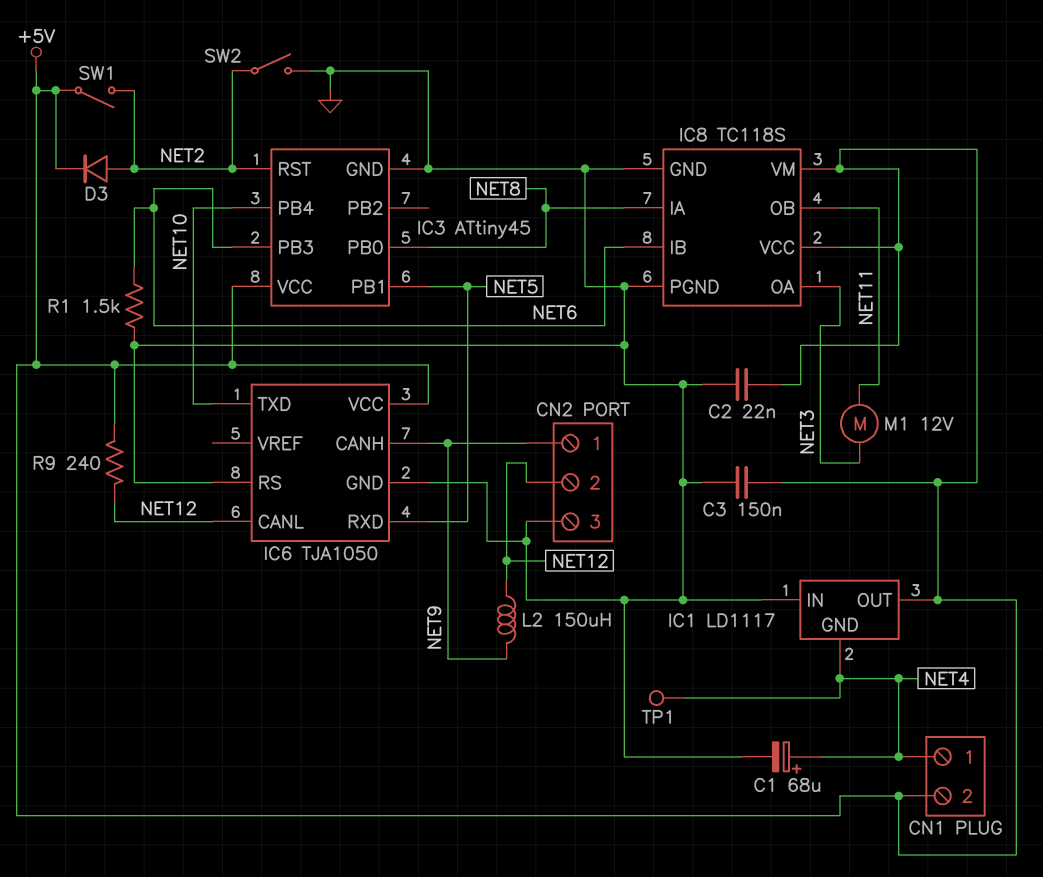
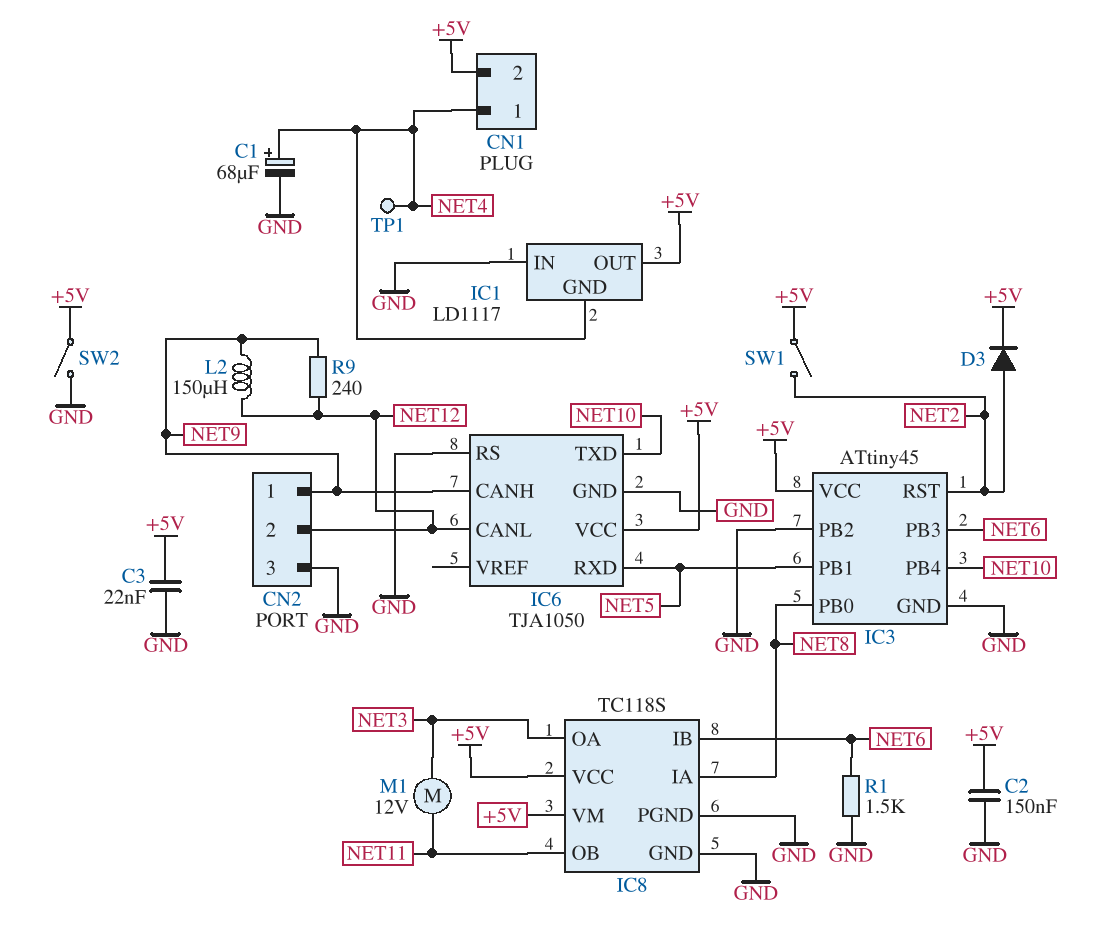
C2: 22nF (+5V, GND) -> 150nF (+5V, GND)
C3: 150nF (+5V, GND) -> 22nF (+5V, GND)
IC3 pin PB2: none -> GND
R9: 240 (+5V, NET12) -> 240 (NET9, NET12)
SW2: switch (GND, NET2) -> switch (+5V, GND)

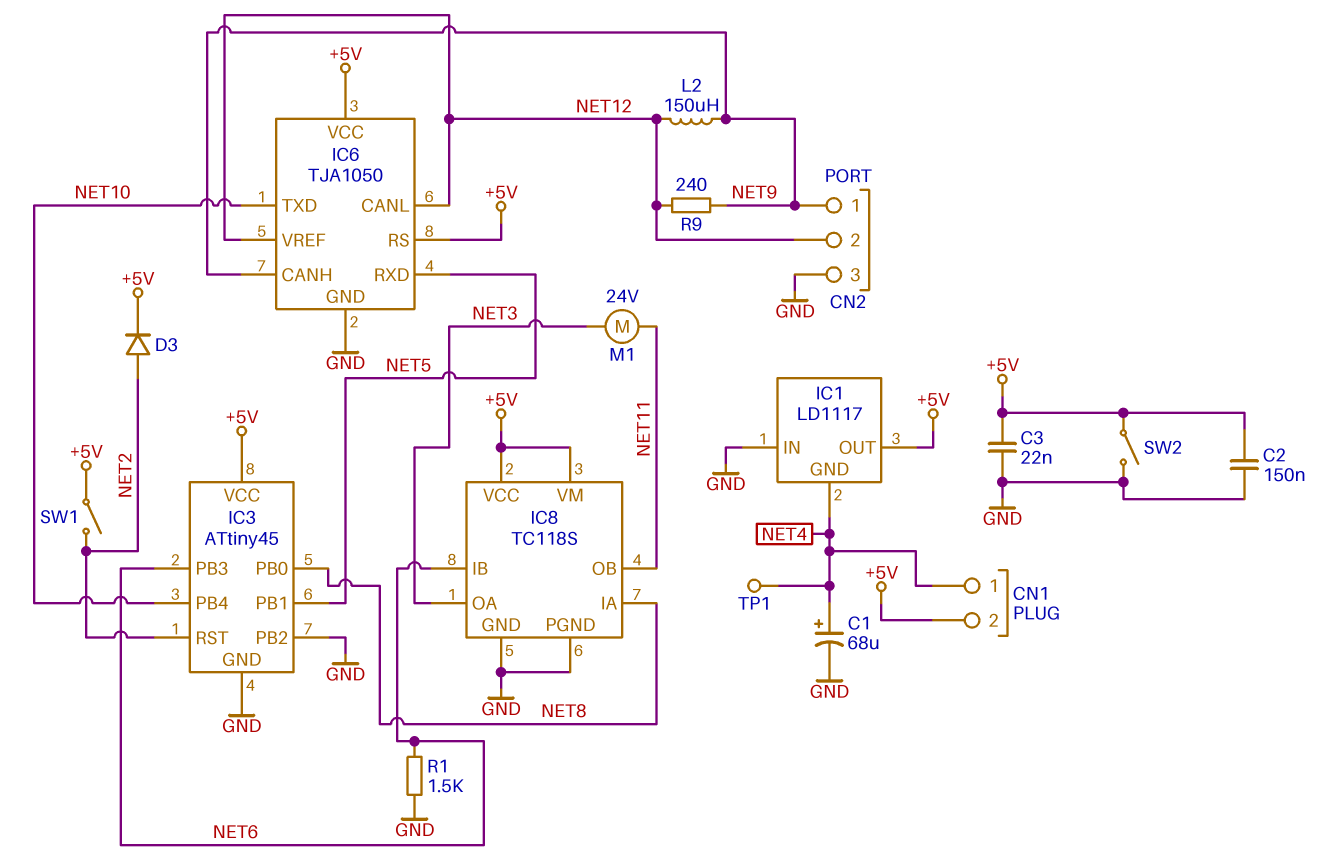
IC6 pin RS: GND -> +5V
IC6 pin VREF: none -> NET12
M1: motor 12V (NET3, NET11) -> motor 24V (NET3, NET11)

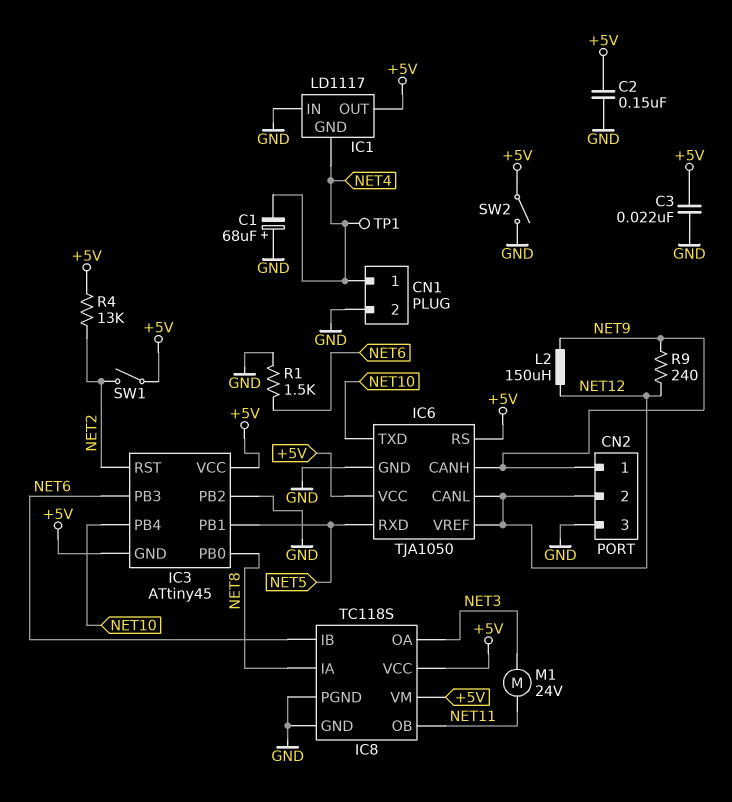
C1: 68uF (plus NET4, minus GND) -> 68uF (plus GND, minus NET4)
CN1 pin 2: +5V -> GND
D3: diode (A NET2, K +5V) -> none
IC3 pin GND: GND -> +5V
R4: none -> 13k (+5V, NET2)

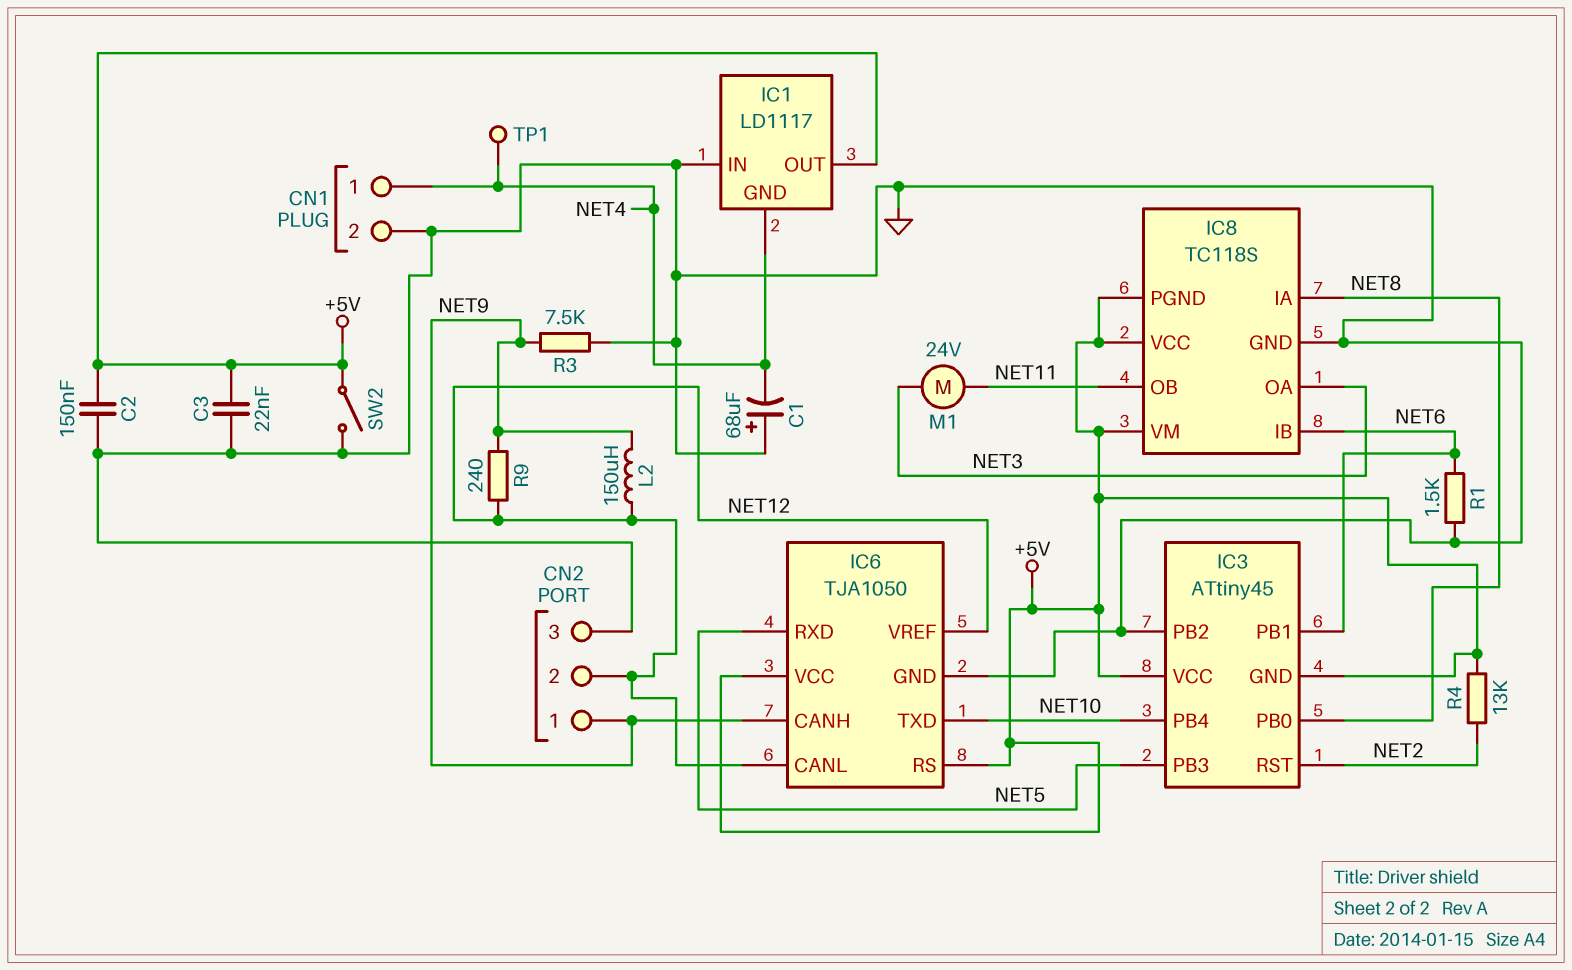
IC3 pin PB1: NET5 -> NET6
IC3 pin PB3: NET6 -> NET5
IC8 pin PGND: GND -> +5V
R3: none -> 7.5k (GND, NET9)
SW1: switch (+5V, NET2) -> none

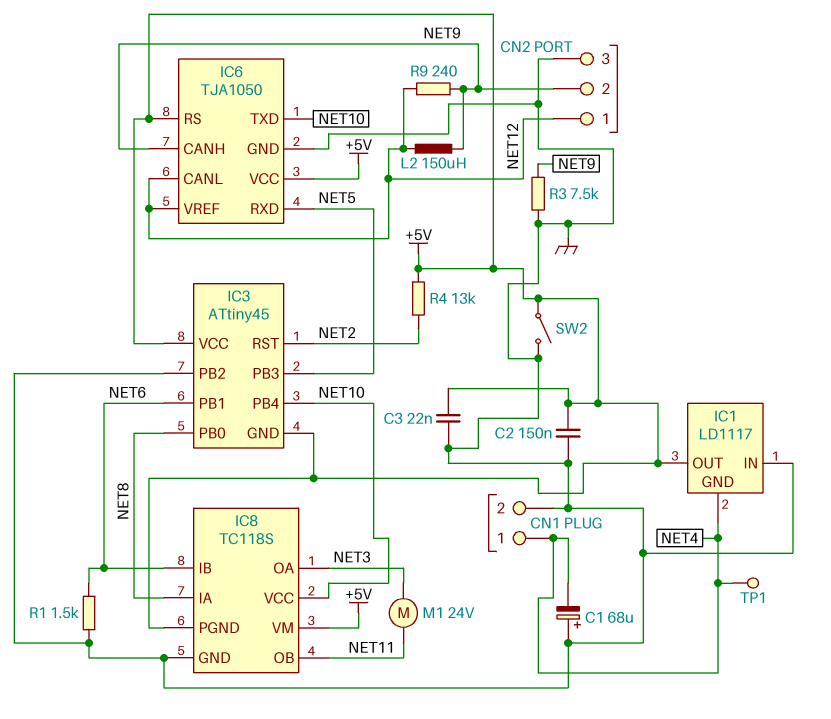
CN2 pin 1: NET9 -> NET12
CN2 pin 2: NET12 -> NET9
IC8 pin VCC: +5V -> NET10

